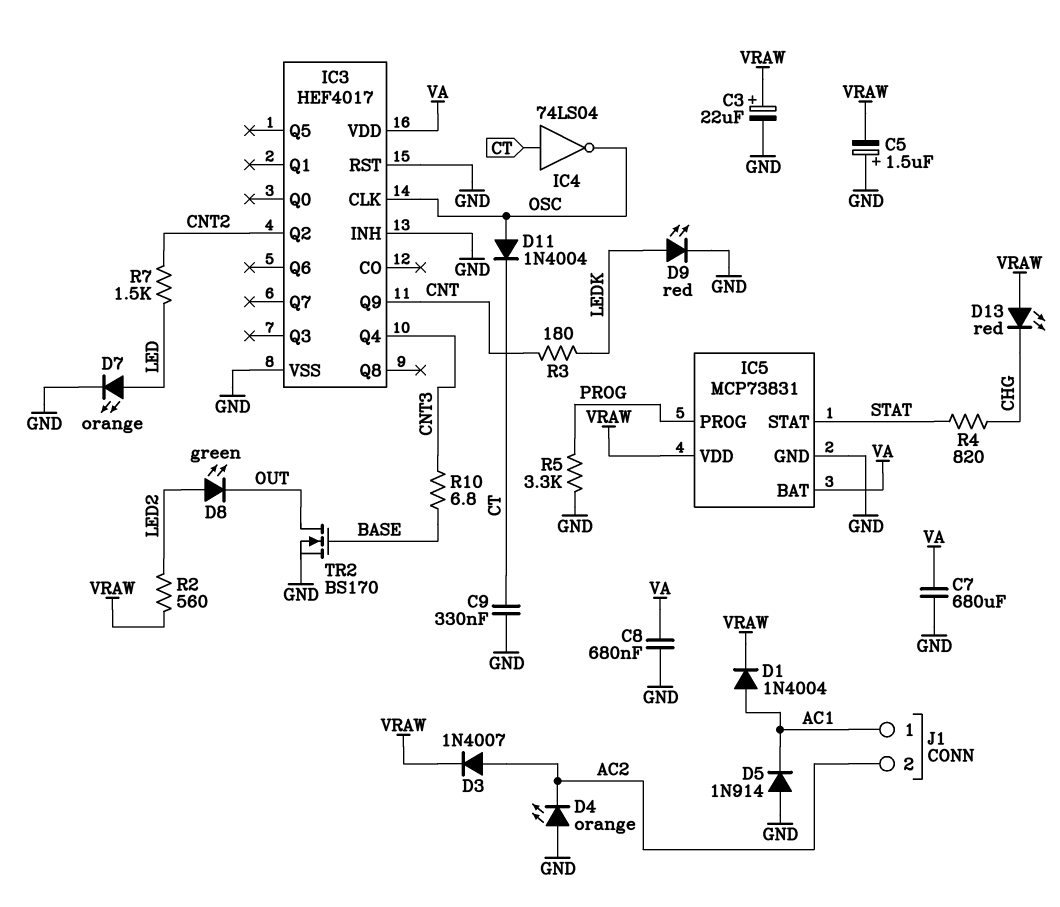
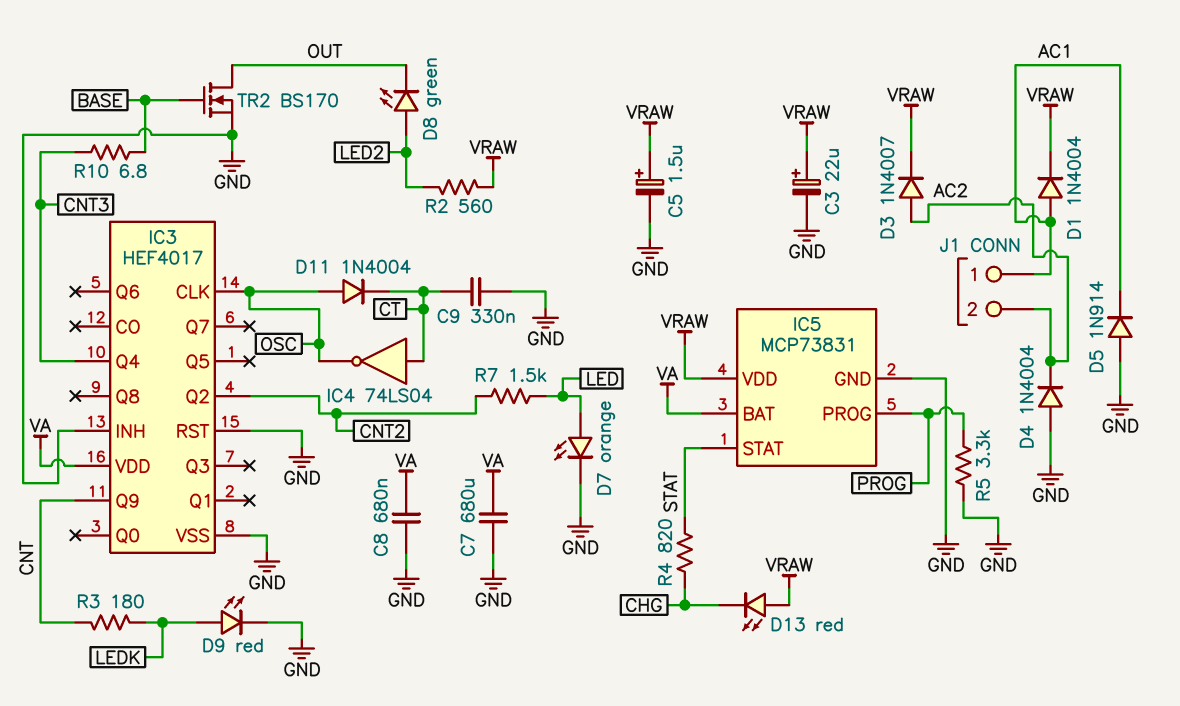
C5: 1.5uF (plus GND, minus VRAW) -> 1.5uF (plus VRAW, minus GND)
D4: LED orange (A GND, K AC2) -> diode 1N4004 (A GND, K AC2)

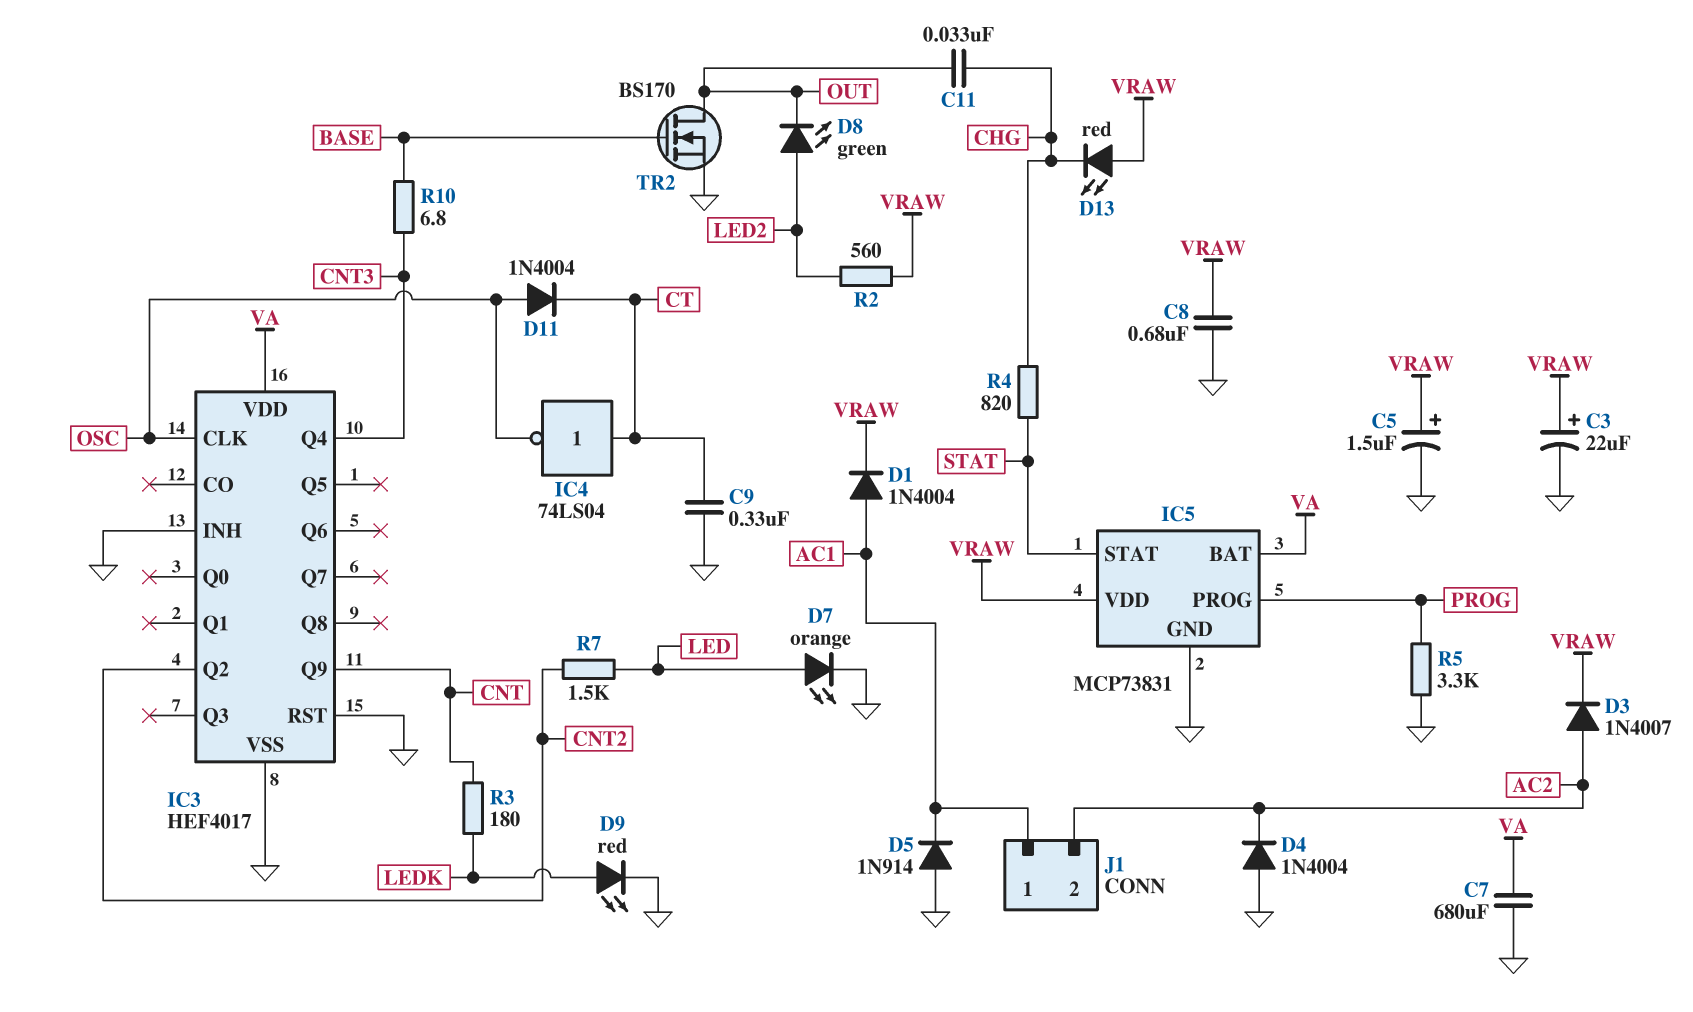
C8: 680nF (GND, VA) -> 680nF (GND, VRAW)
C11: none -> 33nF (CHG, OUT)

